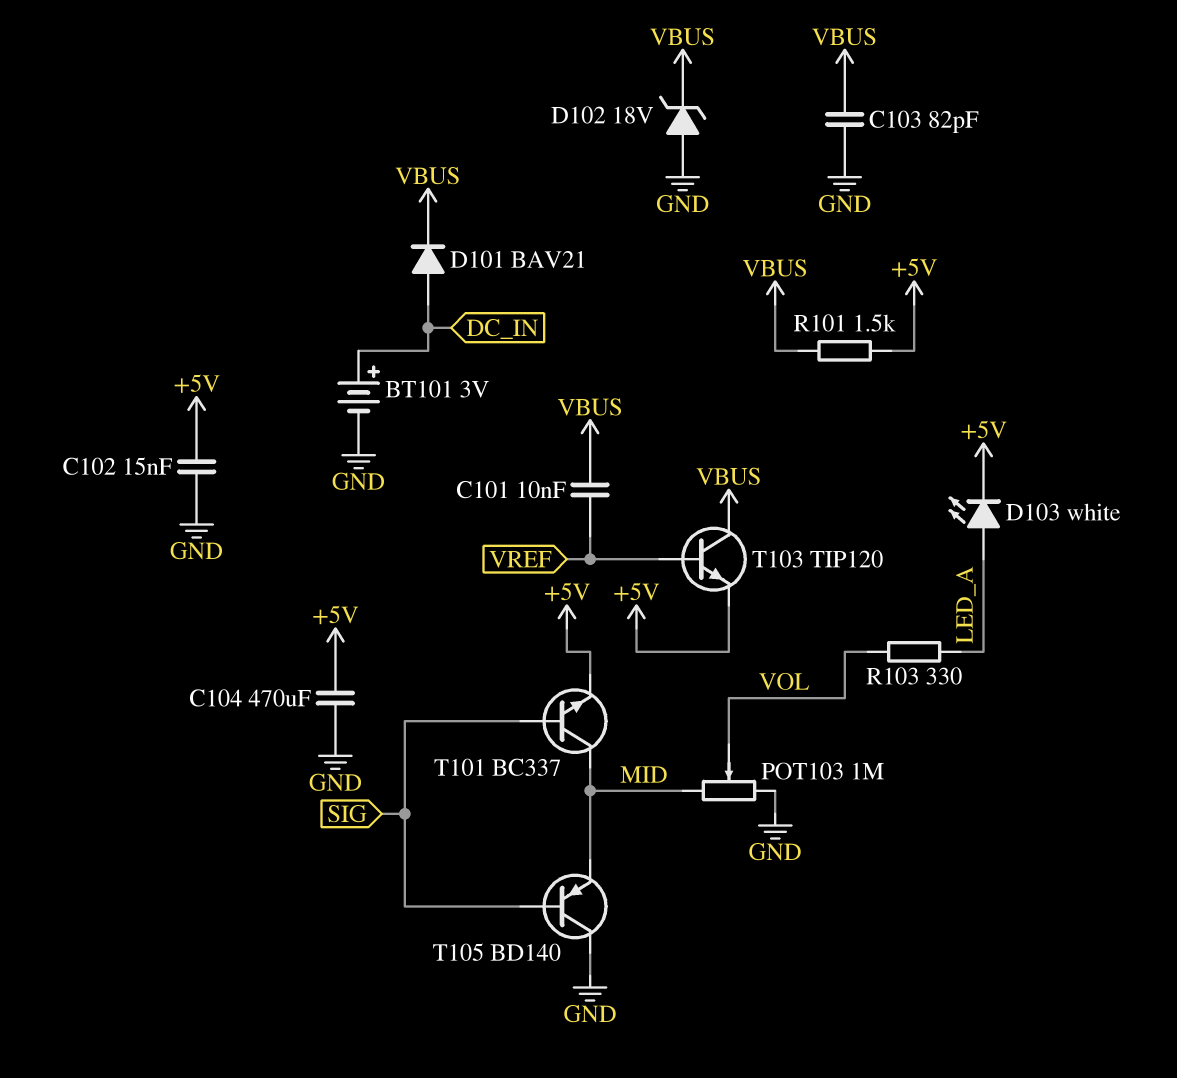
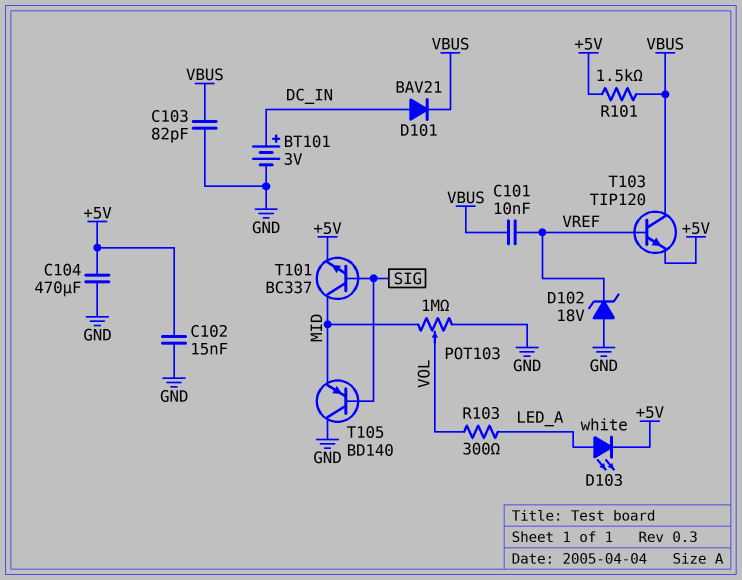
D102: zener 18V (A GND, K VBUS) -> zener 18V (A GND, K VREF)
R103: 330 (LED_A, VOL) -> 300 (LED_A, VOL)

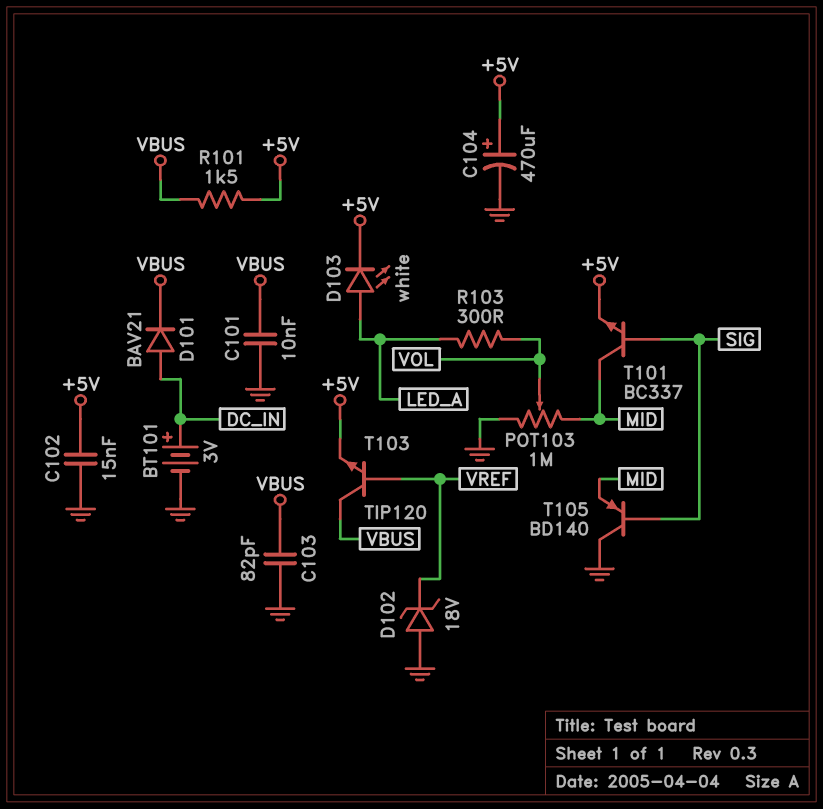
C101: 10nF (VBUS, VREF) -> 10nF (GND, VBUS)
C104: 470uF (+5V, GND) -> 470uF (plus +5V, minus GND)

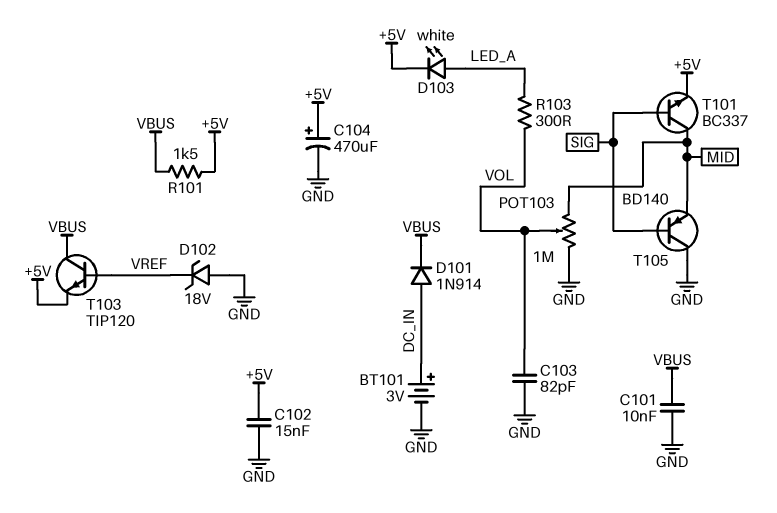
C103: 82pF (GND, VBUS) -> 82pF (GND, VOL)
D101: diode BAV21 (A DC_IN, K VBUS) -> diode 1N914 (A DC_IN, K VBUS)

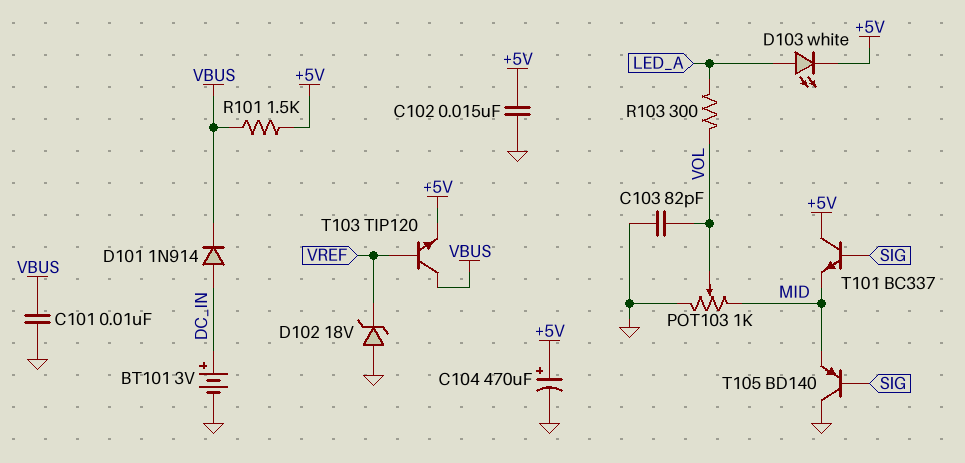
POT103: 1M (GND, MID, wiper VOL) -> 1k (GND, MID, wiper VOL)
T101: NPN BC337 (B SIG, C MID, E +5V) -> NPN BC337 (B SIG, C +5V, E MID)

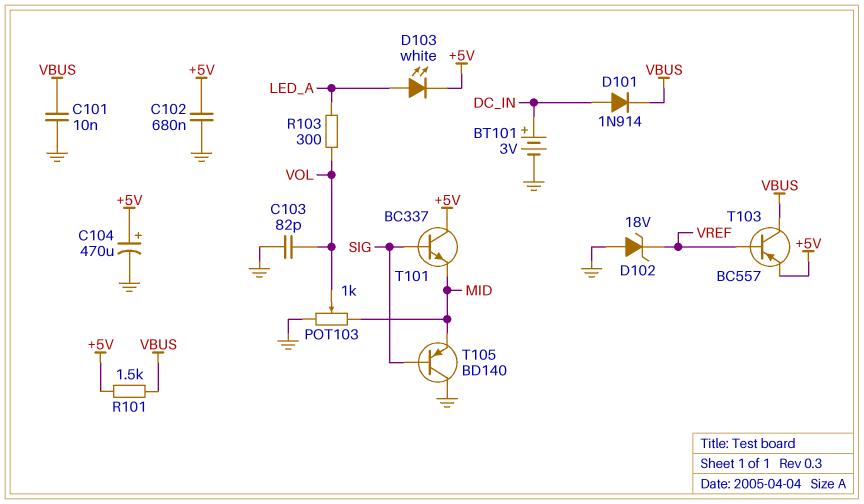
C102: 15nF (+5V, GND) -> 680nF (+5V, GND)
T103: NPN TIP120 (B VREF, C VBUS, E +5V) -> PNP BC557 (B VREF, C VBUS, E +5V)

